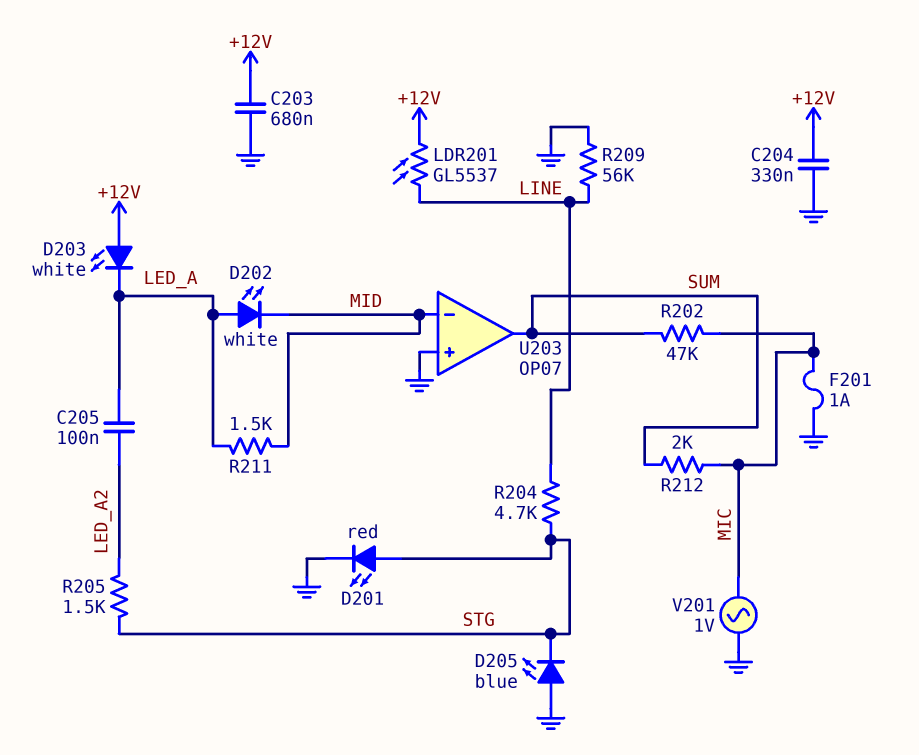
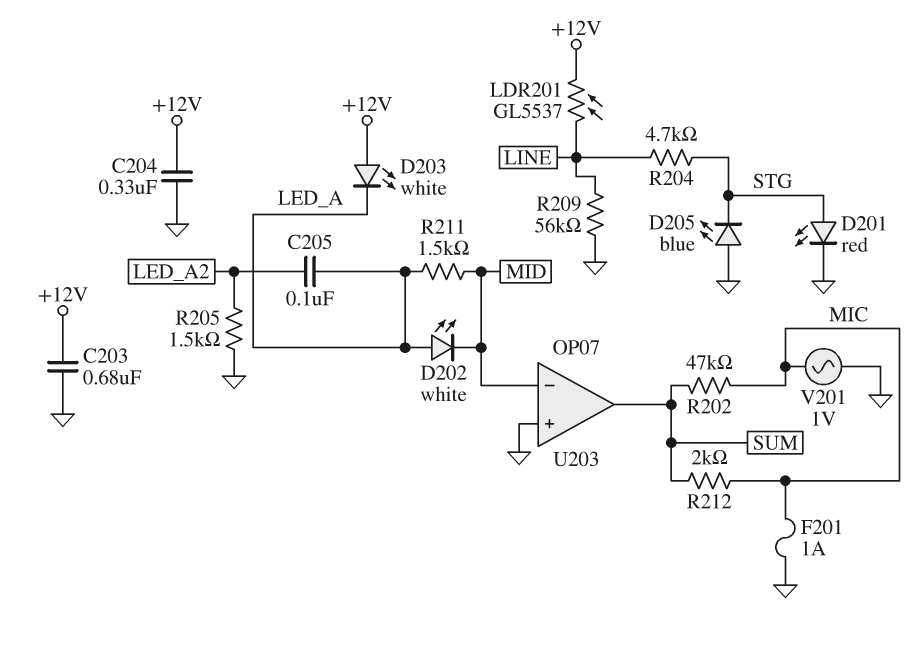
R205: 1.5k (LED_A2, STG) -> 1.5k (GND, LED_A2)

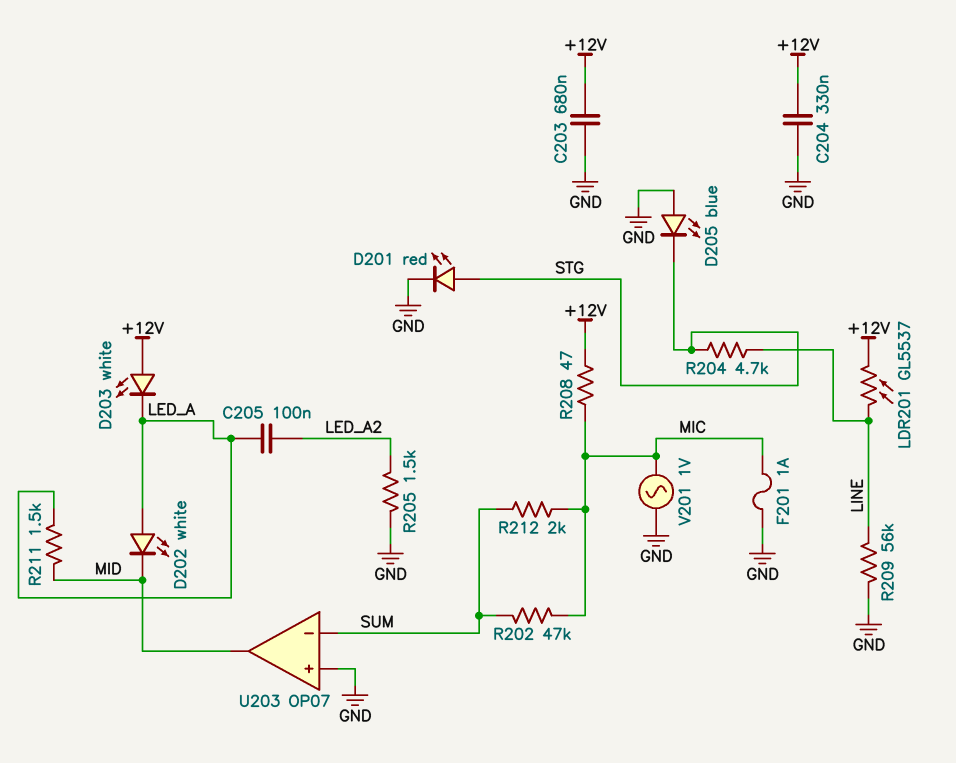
R208: none -> 47 (+12V, MIC)
U203 pin in-: MID -> SUM
U203 pin out: SUM -> MID

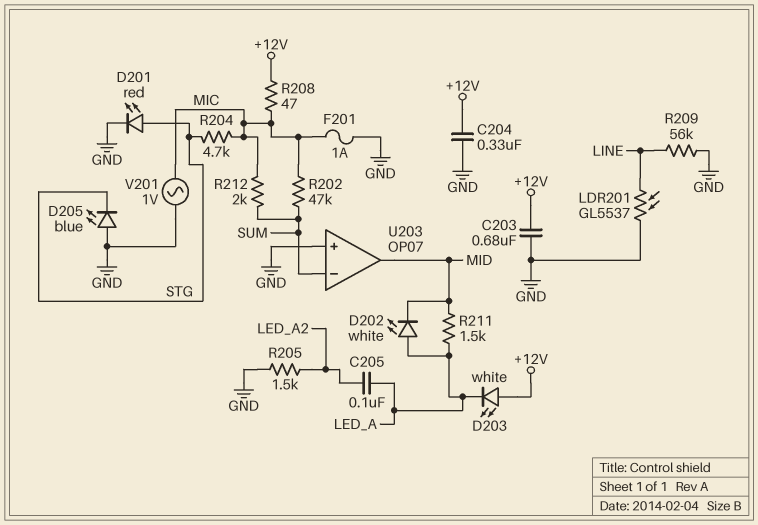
LDR201: GL5537 (+12V, LINE) -> GL5537 (GND, LINE)
R204: 4.7k (LINE, STG) -> 4.7k (MIC, STG)

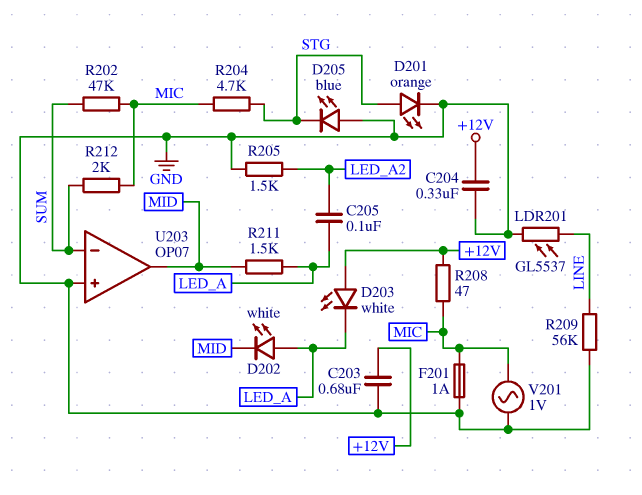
D201: LED red (A STG, K GND) -> LED orange (A STG, K GND)

